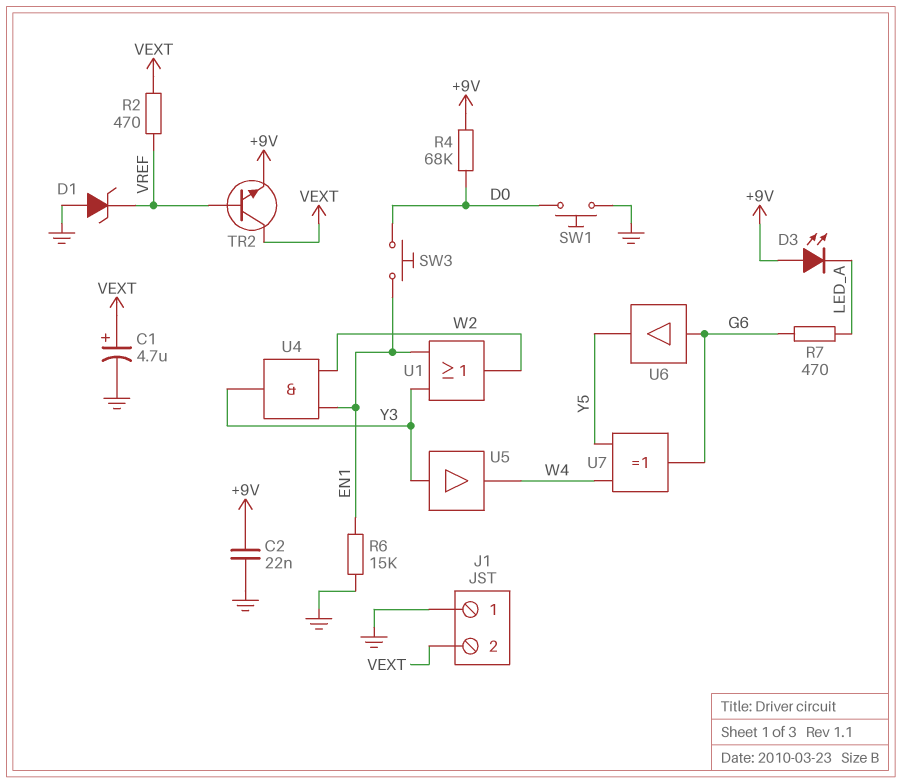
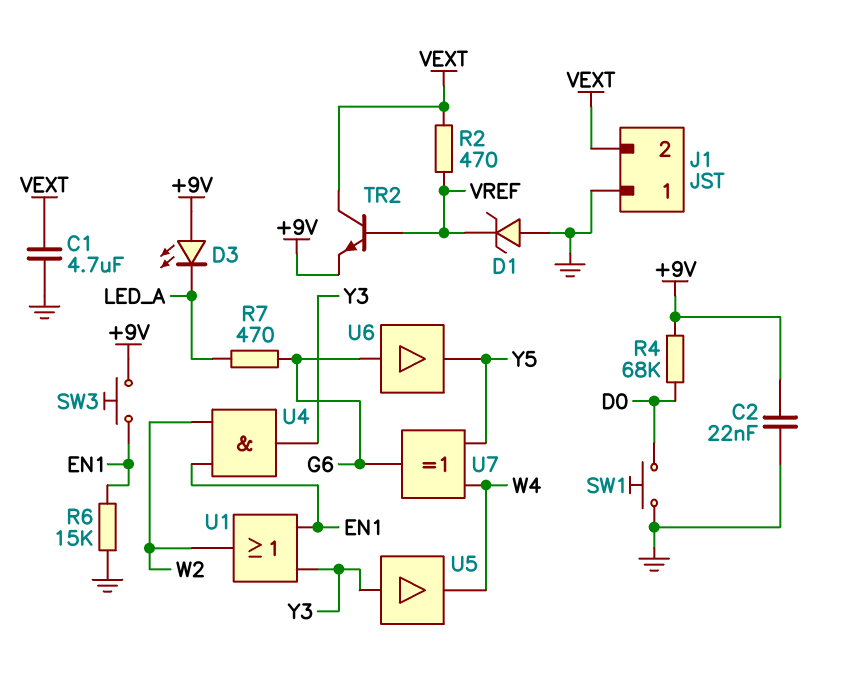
C1: 4.7uF (plus VEXT, minus GND) -> 4.7uF (GND, VEXT)
SW3: button (D0, EN1) -> button (+9V, EN1)

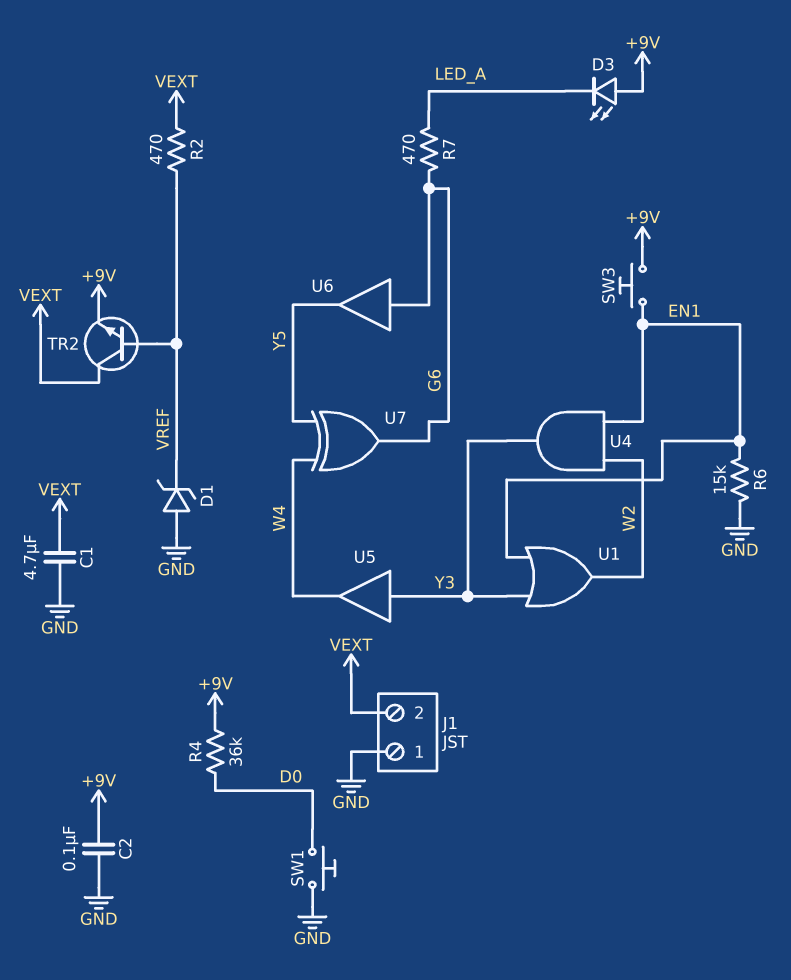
C2: 22nF (+9V, GND) -> 100nF (+9V, GND)
R4: 68k (+9V, D0) -> 36k (+9V, D0)

